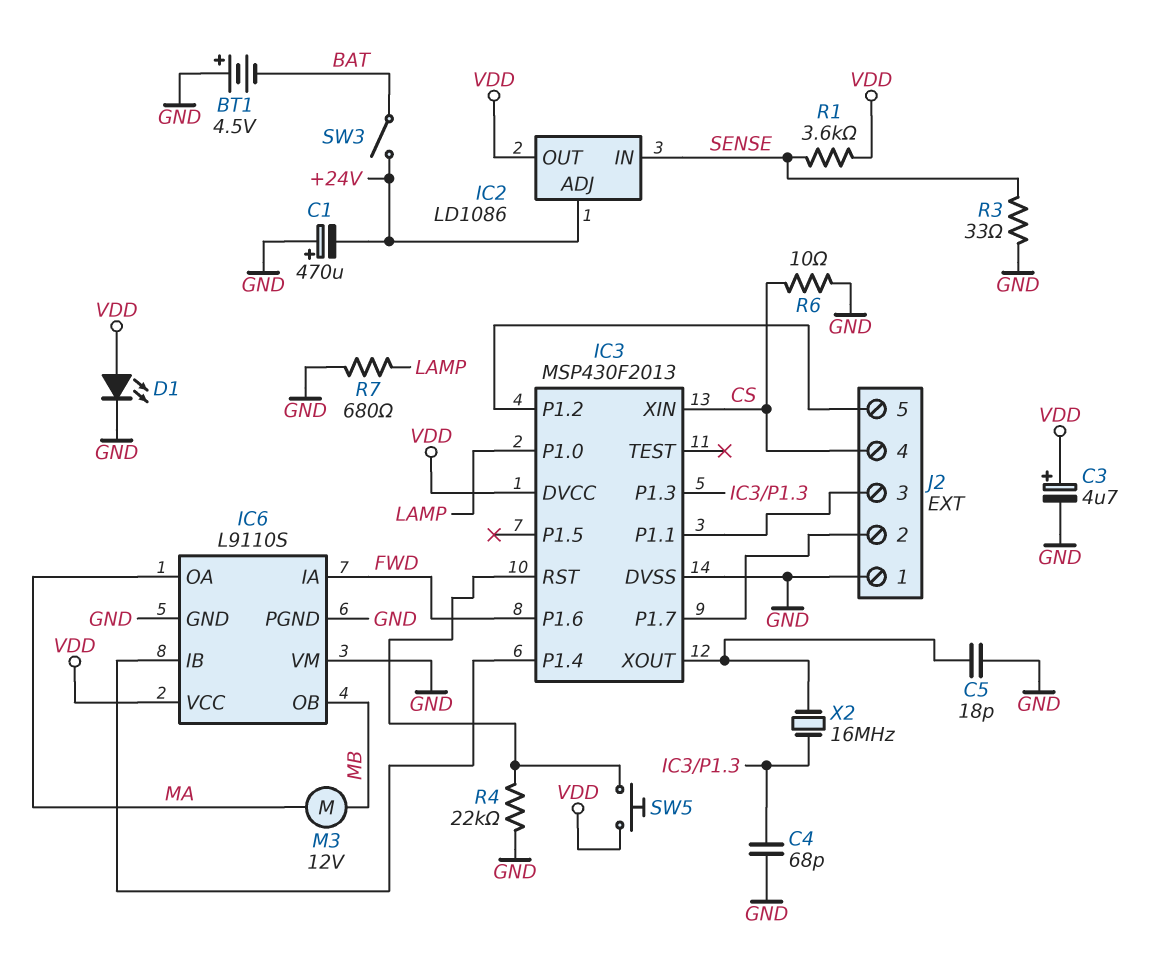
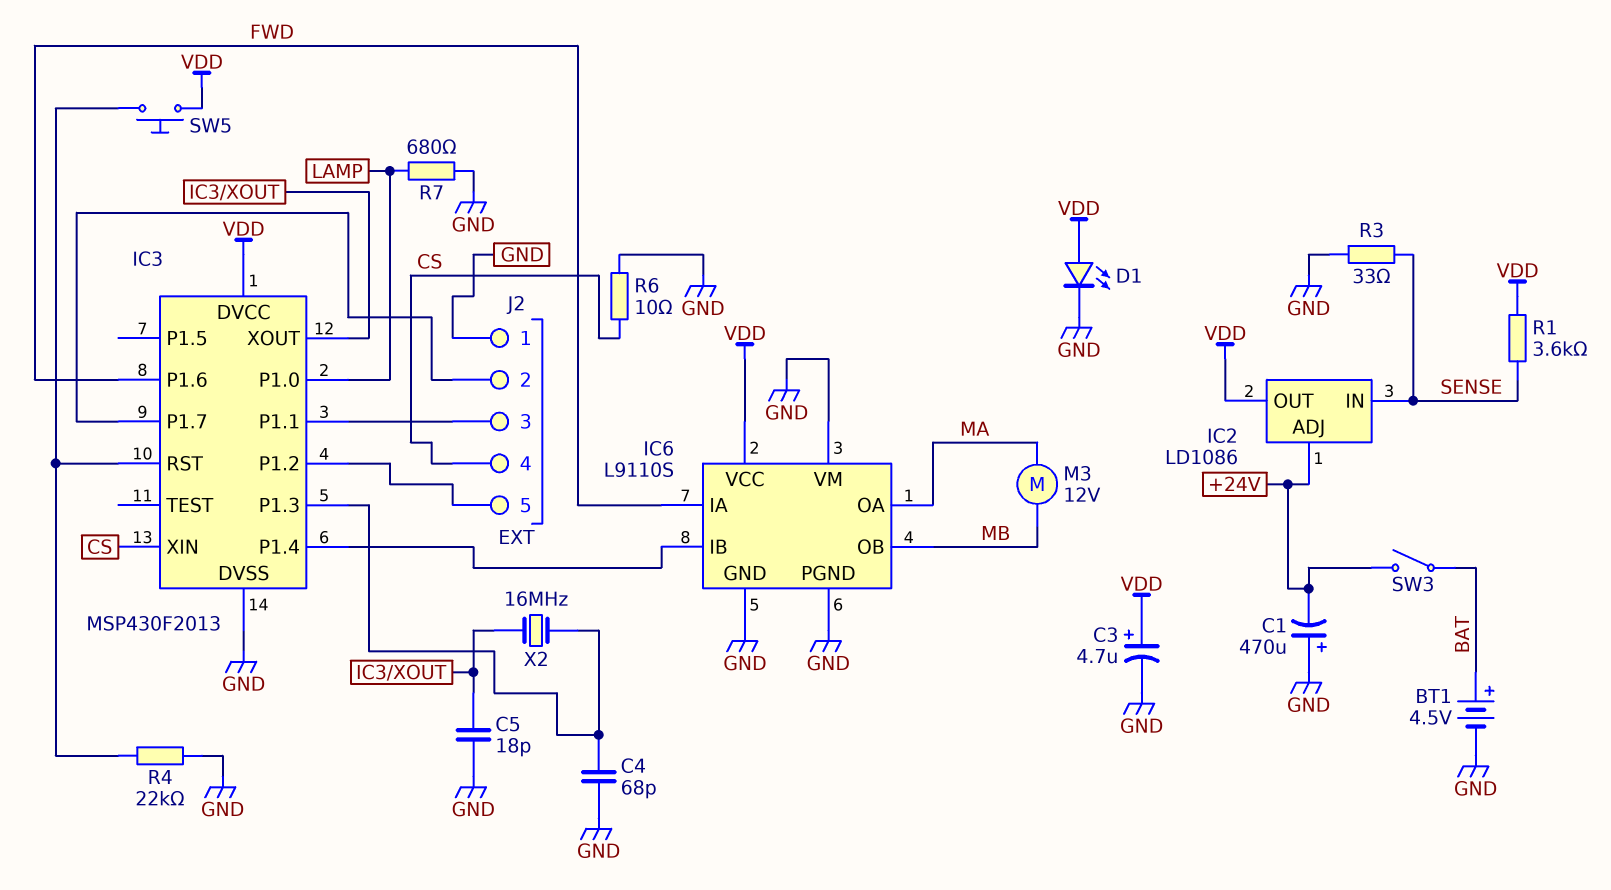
BT1: 4.5V (plus GND, minus BAT) -> 4.5V (plus BAT, minus GND)

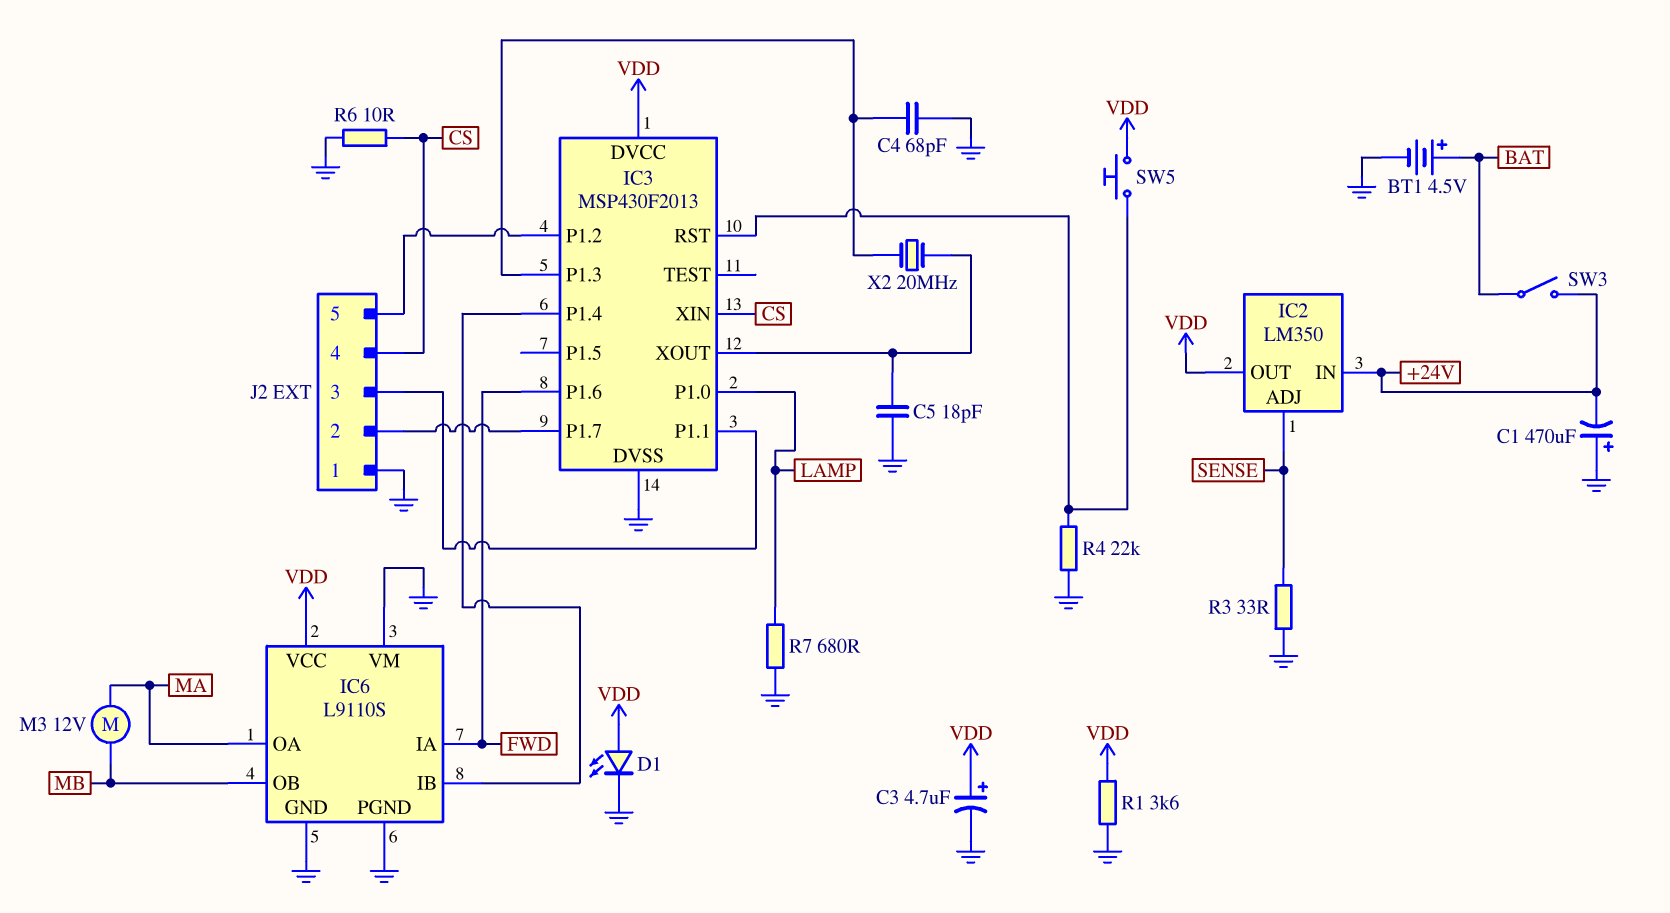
IC2: LD1086 -> LM350
IC2 pin ADJ: +24V -> SENSE
IC2 pin IN: SENSE -> +24V
R1: 3.6k (SENSE, VDD) -> 3.6k (GND, VDD)
X2: 16MHz (IC3/P1.3, IC3/XOUT) -> 20MHz (IC3/P1.3, IC3/XOUT)

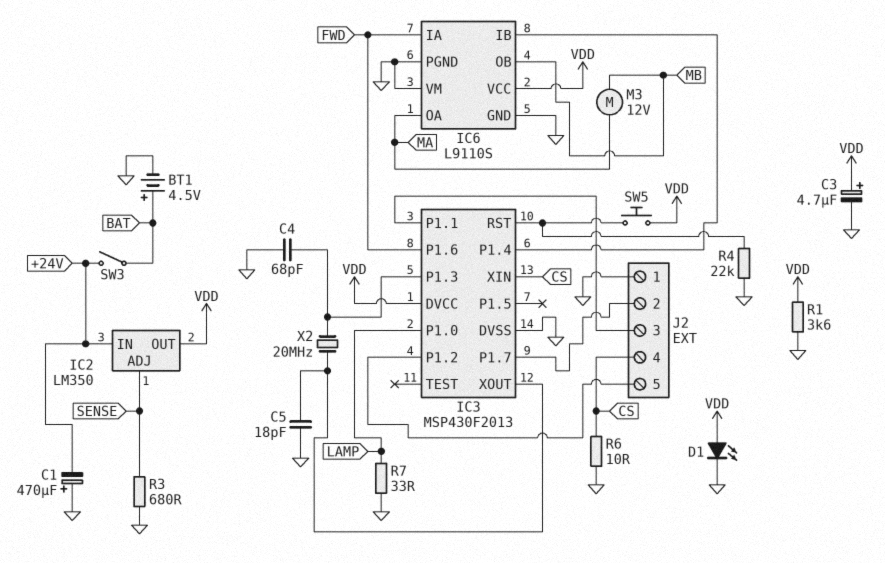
R3: 33 (GND, SENSE) -> 680 (GND, SENSE)
R7: 680 (GND, LAMP) -> 33 (GND, LAMP)

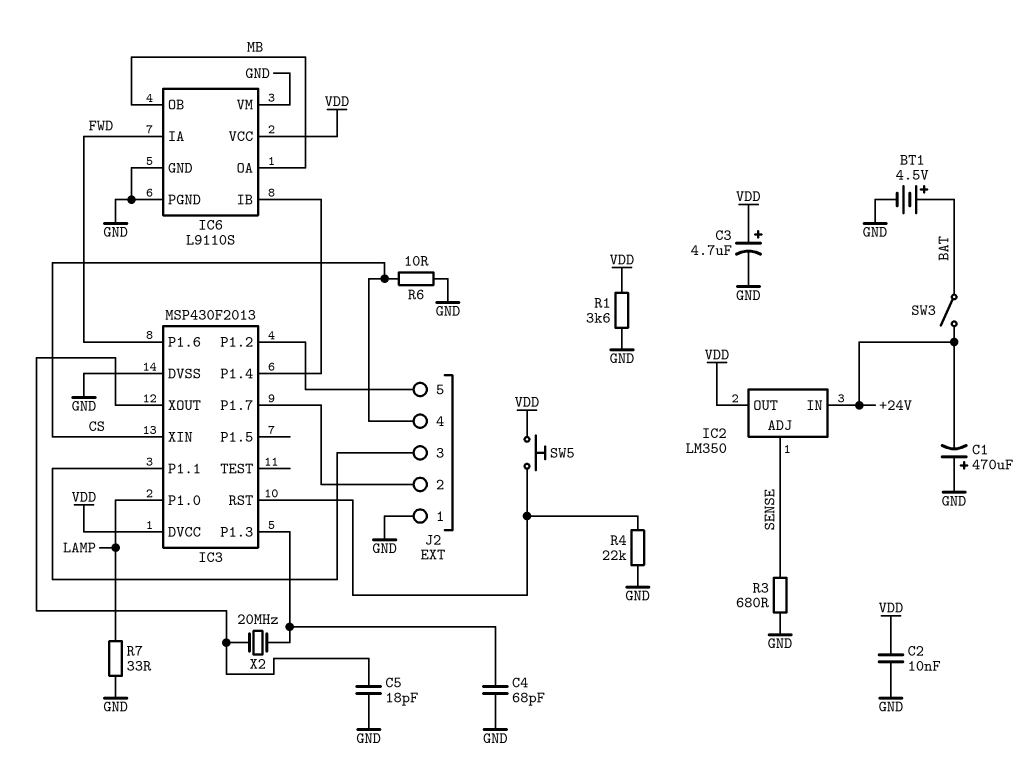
C2: none -> 10nF (GND, VDD)
D1: LED (A VDD, K GND) -> none
IC6 pin OA: MA -> MB
M3: motor 12V (MA, MB) -> none

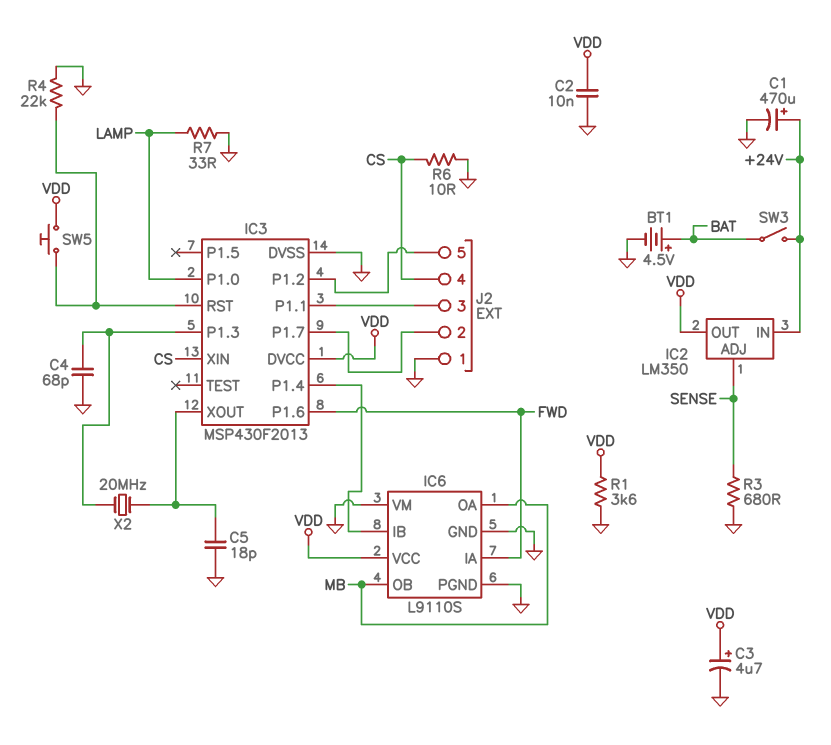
C1: 470uF (plus GND, minus +24V) -> 470uF (plus +24V, minus GND)

